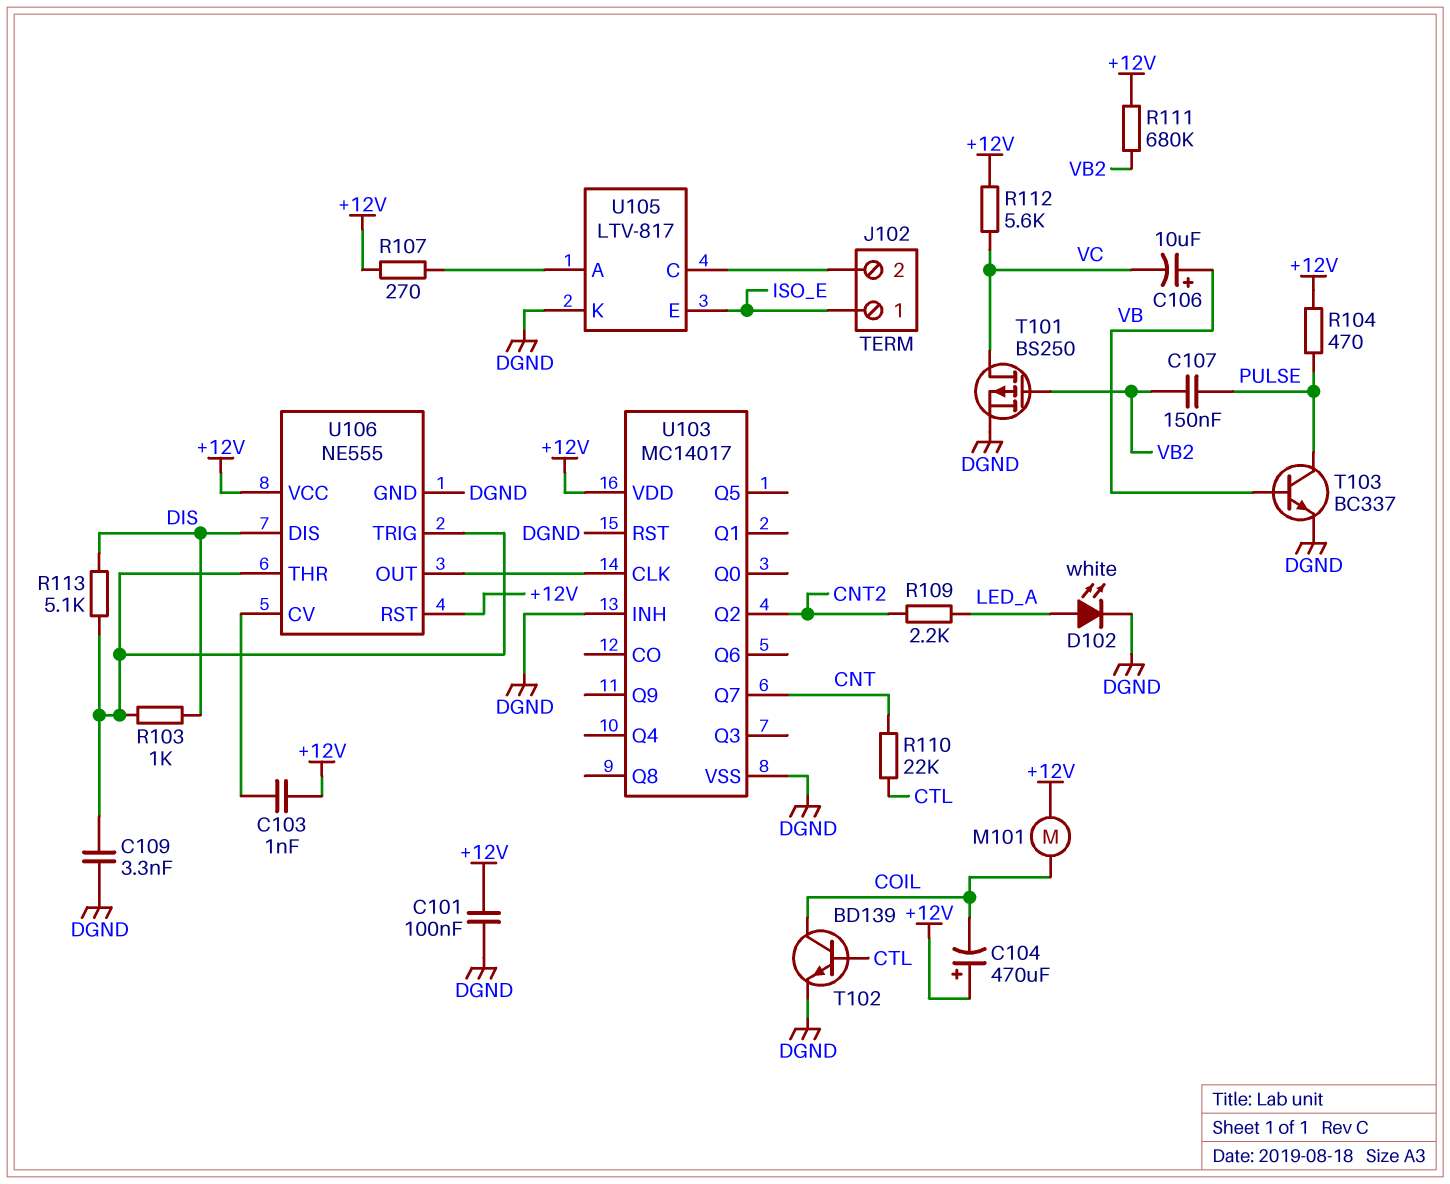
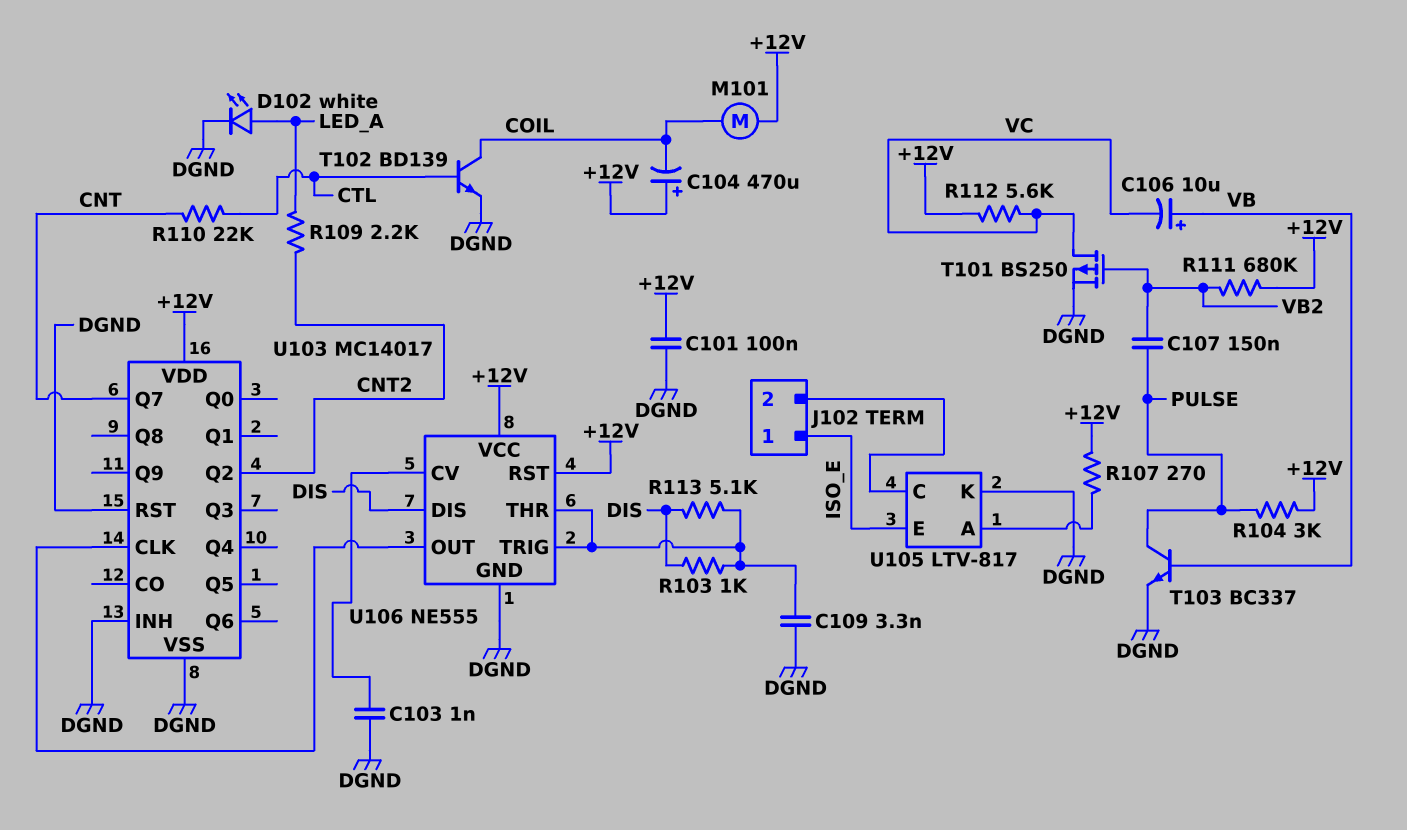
C103: 1nF (+12V, U106/CV) -> 1nF (DGND, U106/CV)
R104: 470 (+12V, PULSE) -> 3k (+12V, PULSE)

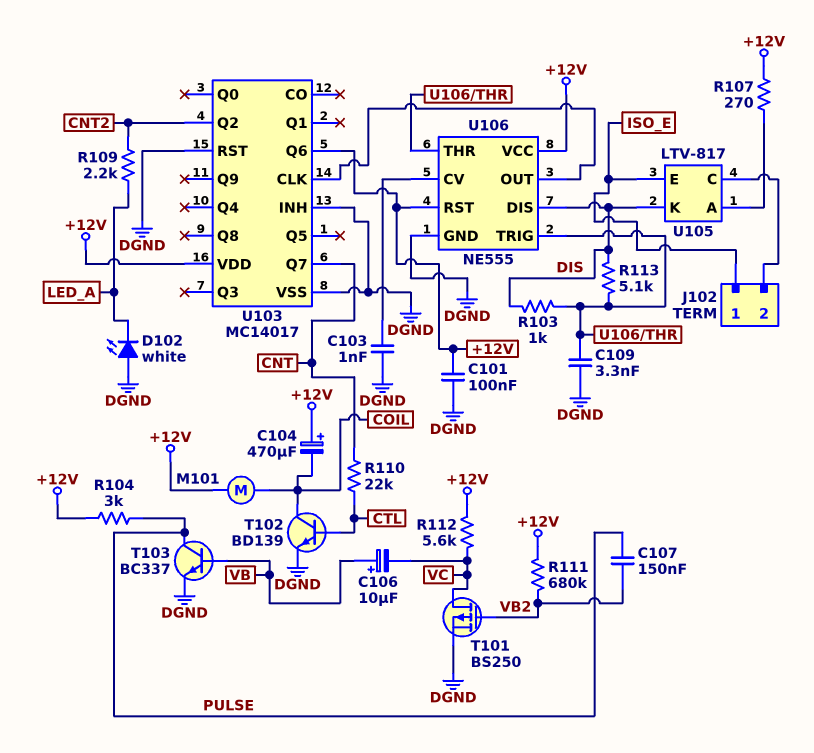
D102: LED white (A LED_A, K DGND) -> LED white (A DGND, K LED_A)
U103 pin Q6: none -> +12V
U105 pin K: DGND -> DIS

